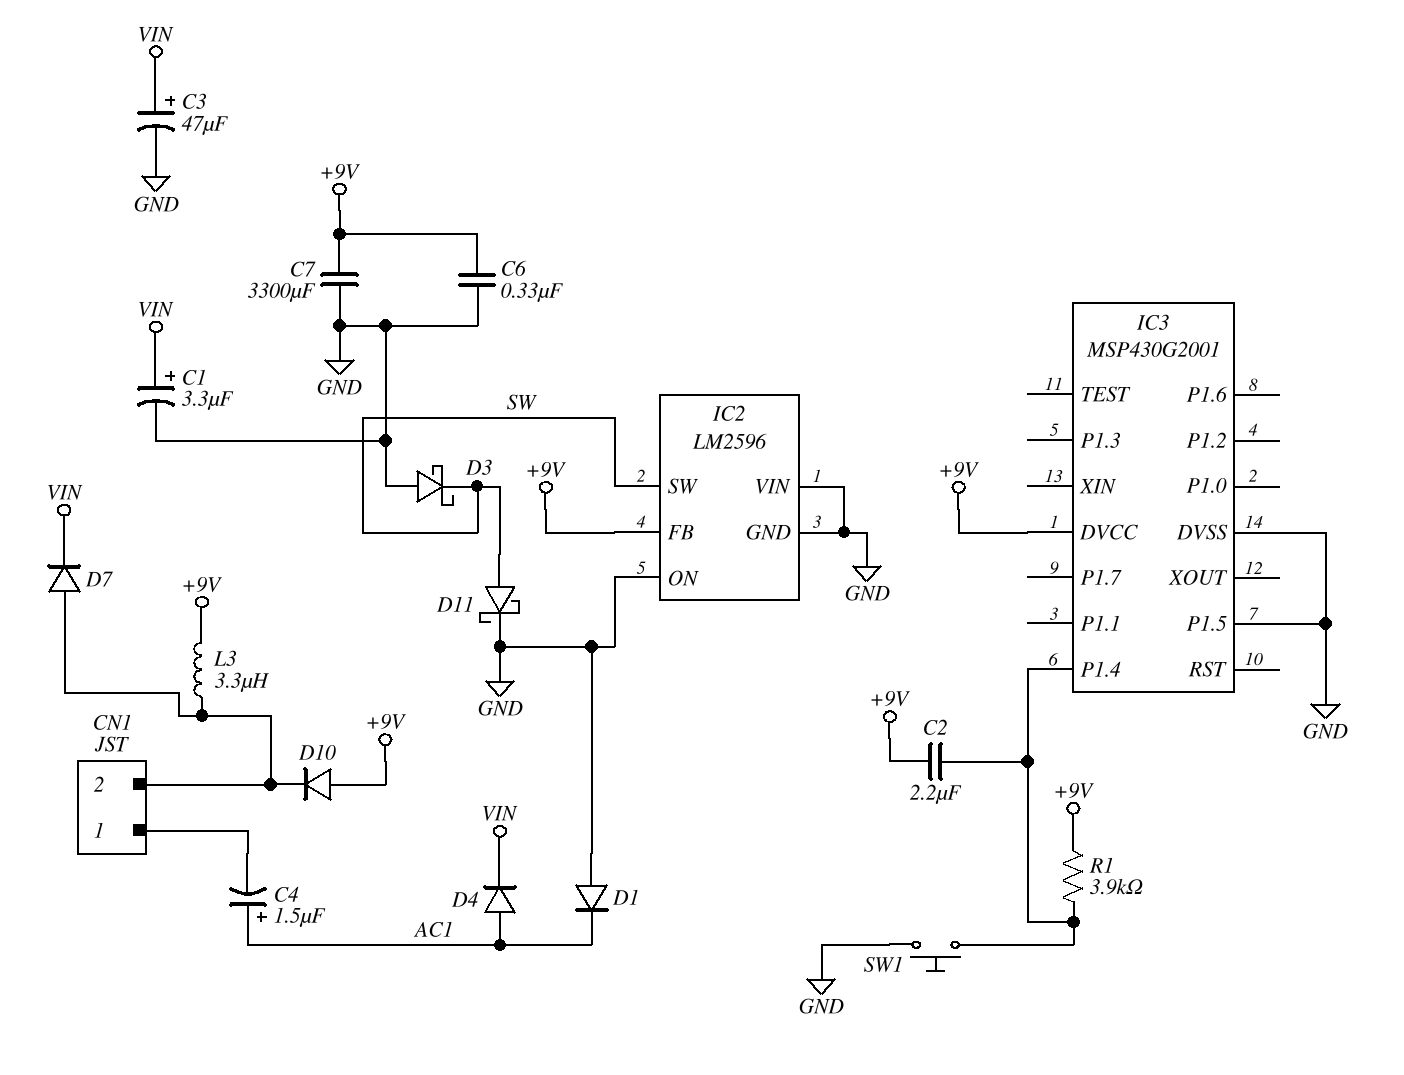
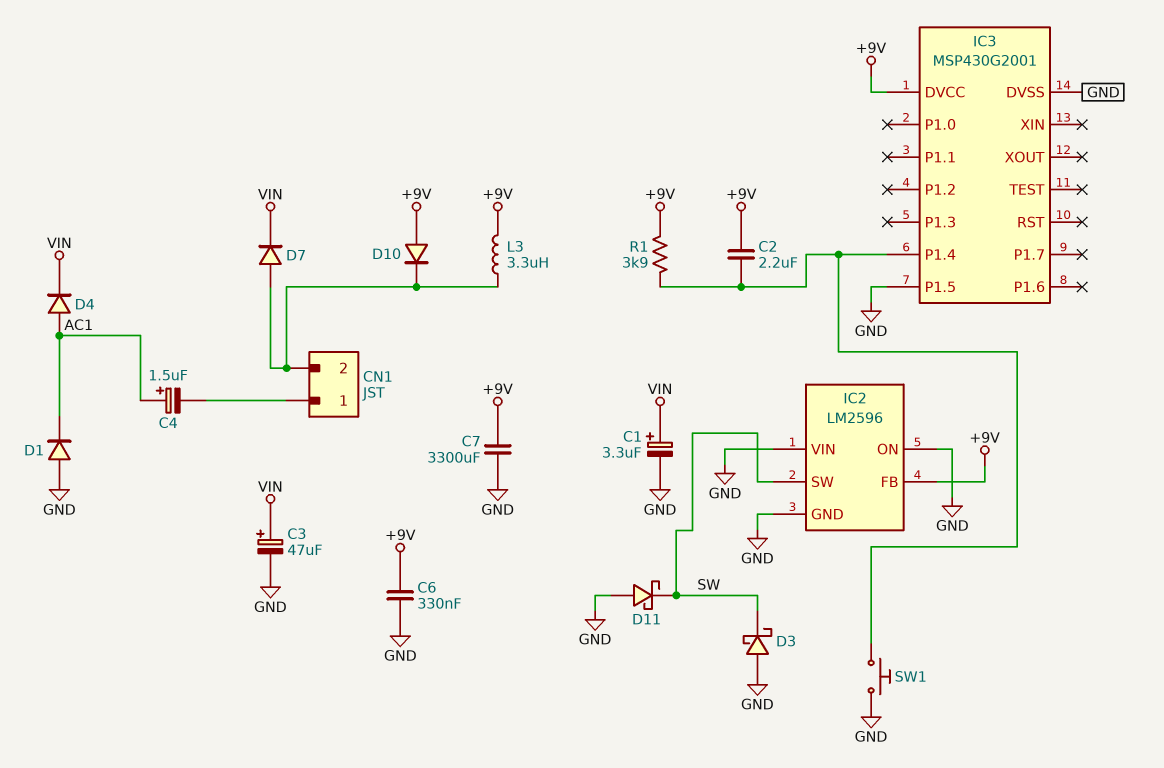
D11: schottky (A SW, K GND) -> schottky (A GND, K SW)

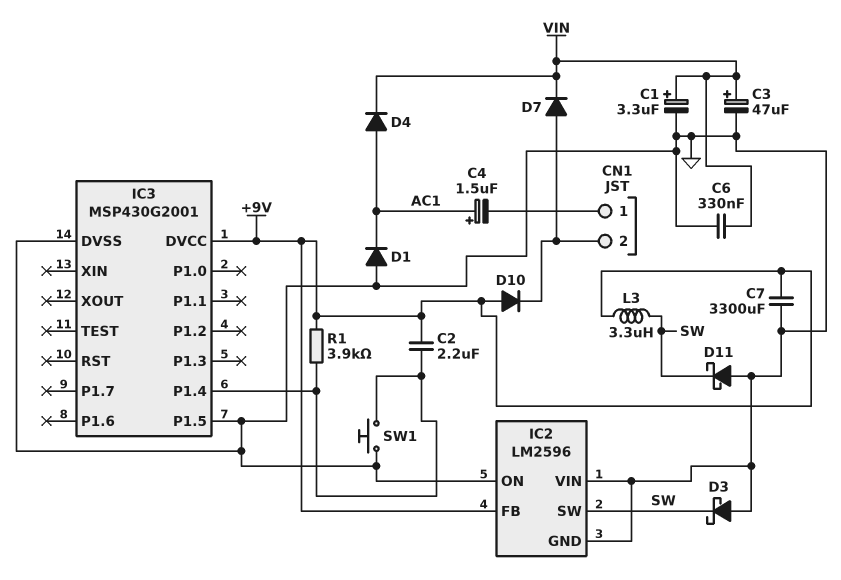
C6: 330nF (+9V, GND) -> 330nF (GND, VIN)
L3: 3.3uH (+9V, CN1/2) -> 3.3uH (+9V, SW)

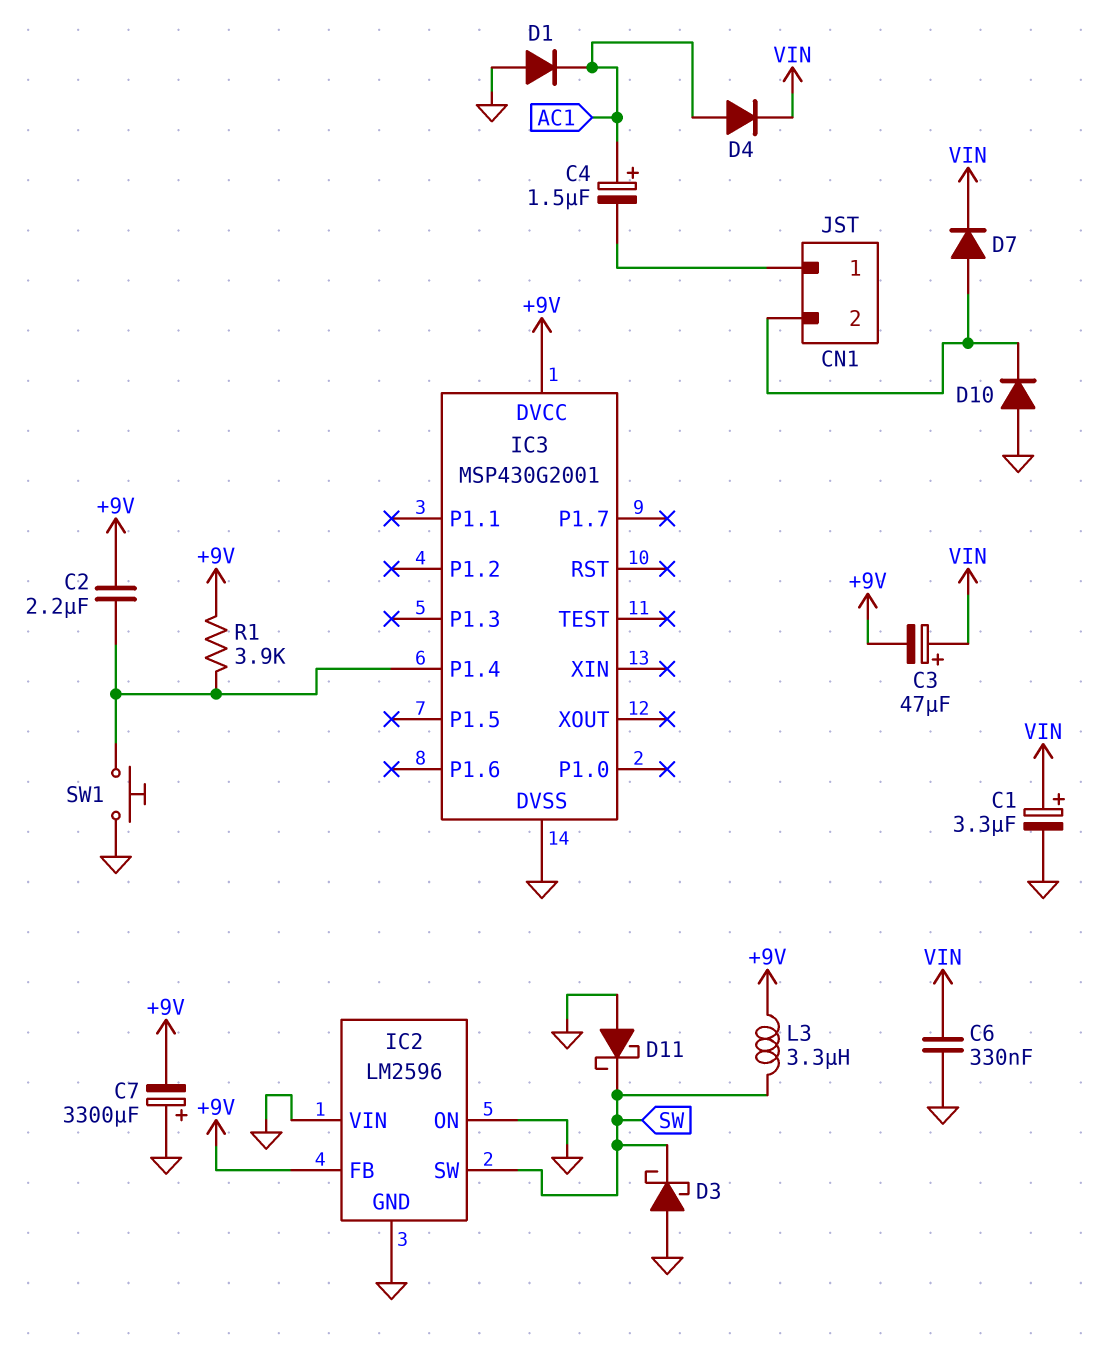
C3: 47uF (plus VIN, minus GND) -> 47uF (plus VIN, minus +9V)
C7: 3300uF (+9V, GND) -> 3300uF (plus GND, minus +9V)
D10: diode (A +9V, K CN1/2) -> diode (A GND, K CN1/2)
IC3 pin P1.5: GND -> none

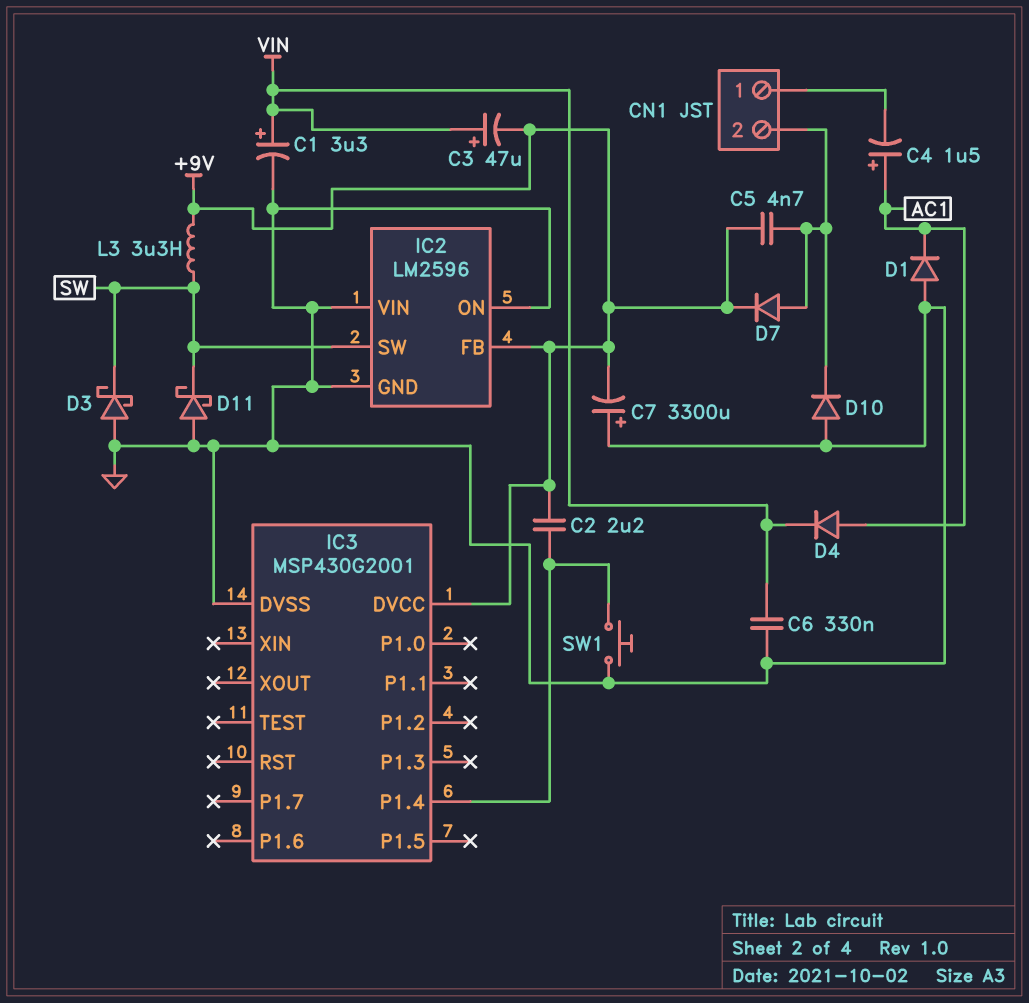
C5: none -> 4.7nF (+9V, CN1/2)
D7: diode (A CN1/2, K VIN) -> diode (A CN1/2, K +9V)
R1: 3.9k (+9V, IC3/P1.4) -> none

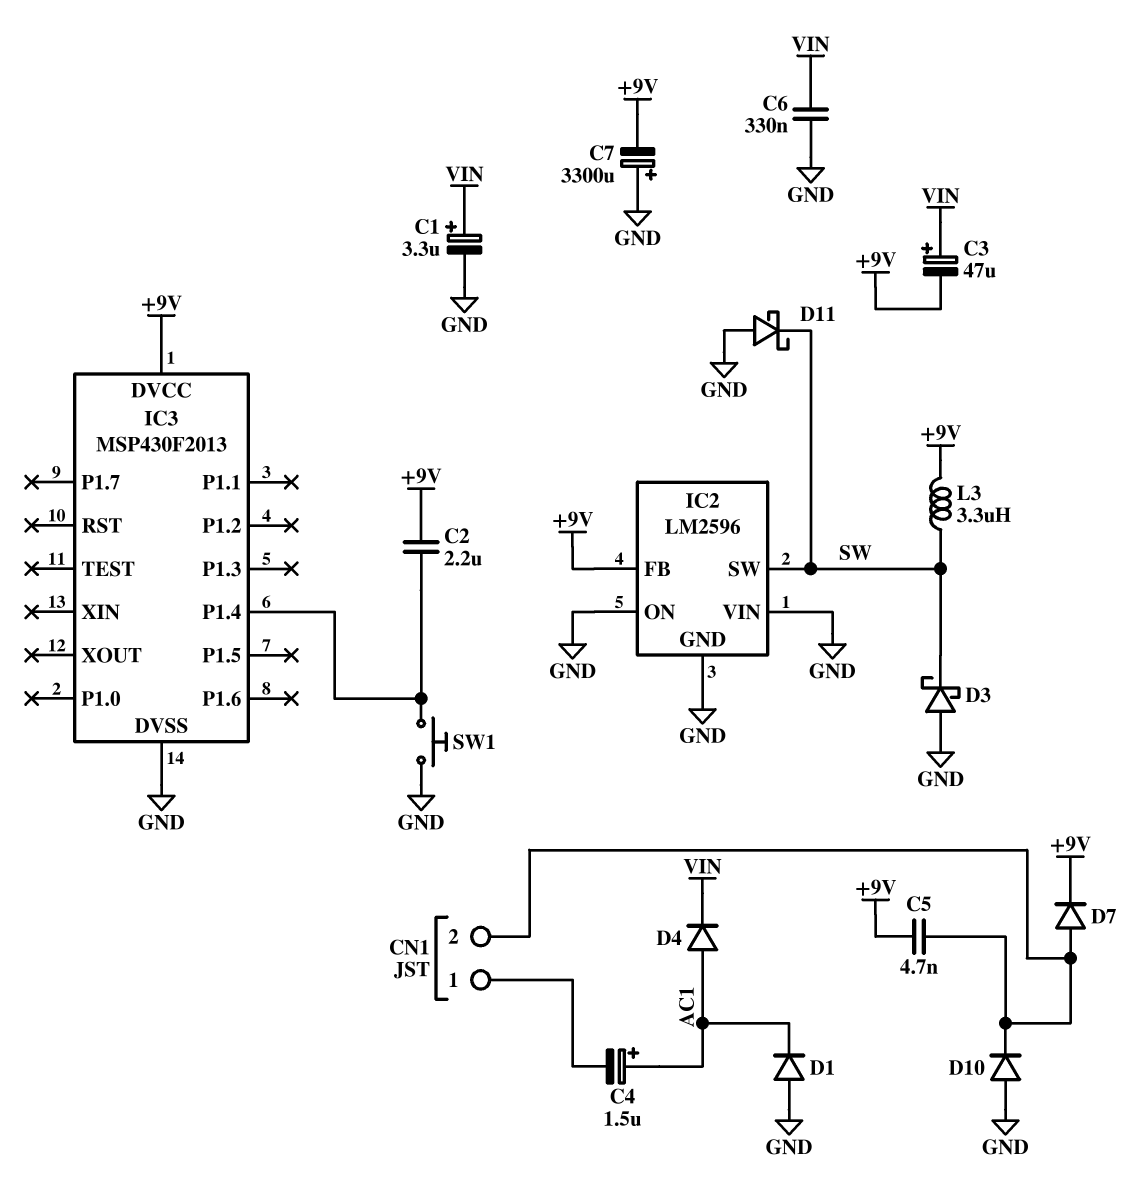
IC3: MSP430G2001 -> MSP430F2013

